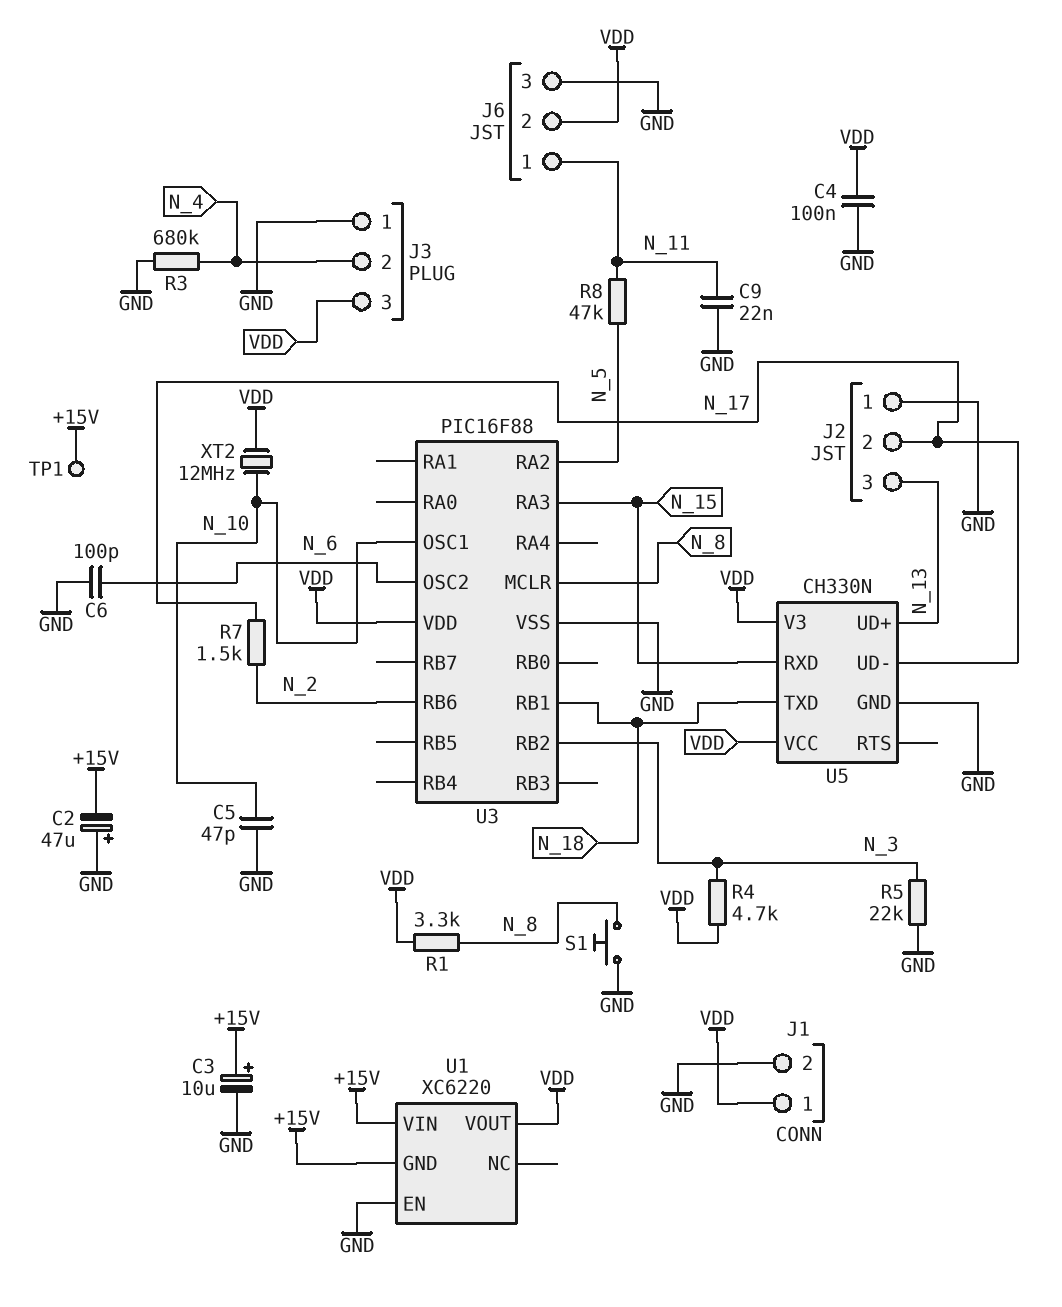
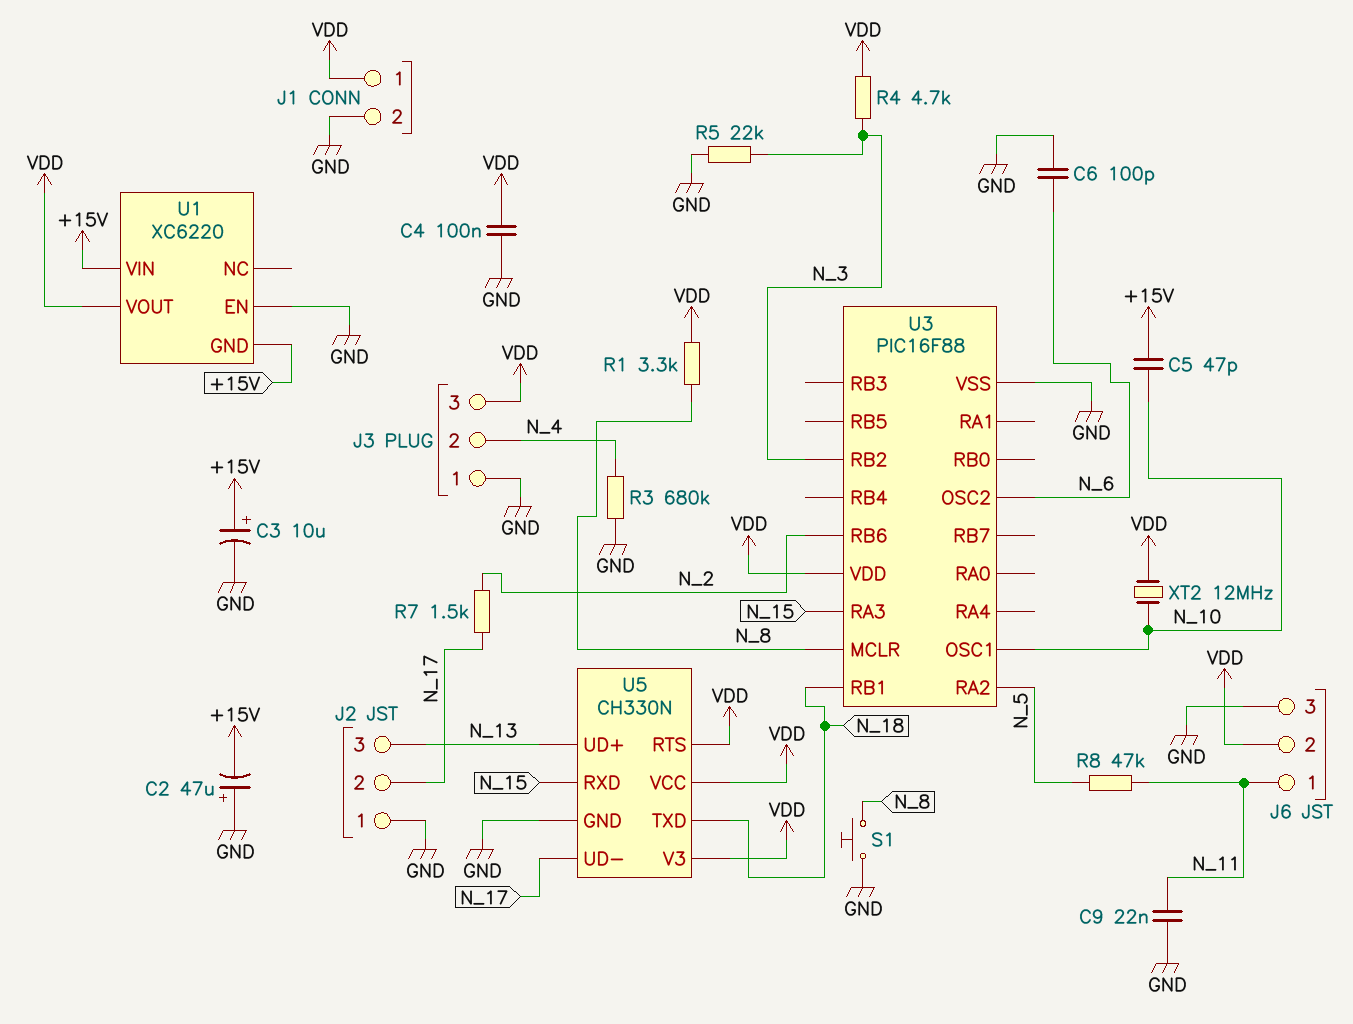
C5: 47pF (GND, N_10) -> 47pF (+15V, N_10)
TP1: test point (+15V) -> none
U5 pin RTS: none -> VDD

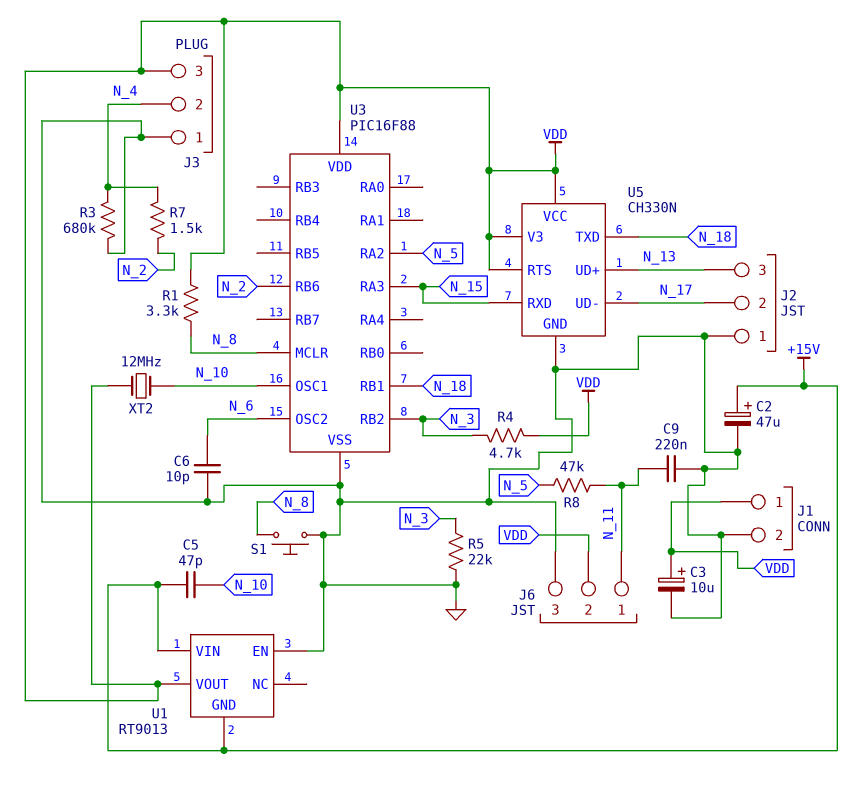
C2: 47uF (plus GND, minus +15V) -> 47uF (plus +15V, minus GND)
C3: 10uF (plus +15V, minus GND) -> 10uF (plus VDD, minus GND)
C4: 100nF (GND, VDD) -> none
C6: 100pF (GND, N_6) -> 10pF (GND, N_6)
C9: 22nF (GND, N_11) -> 220nF (GND, N_11)
R7: 1.5k (N_2, N_17) -> 1.5k (N_2, N_4)
U1: XC6220 -> RT9013

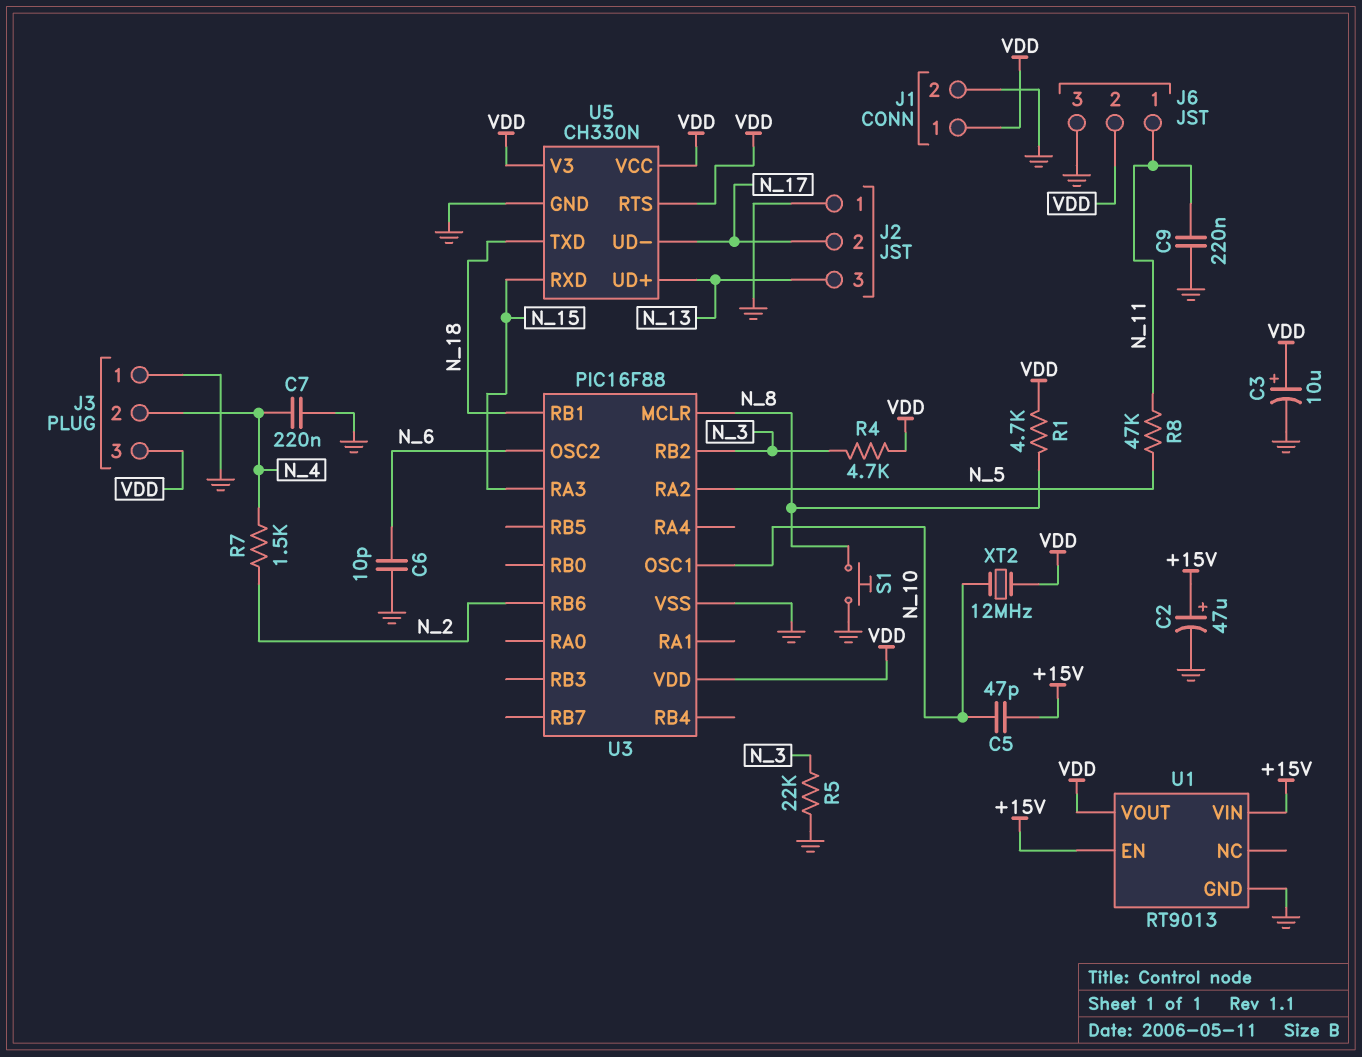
C7: none -> 220nF (GND, N_4)
R1: 3.3k (N_8, VDD) -> 4.7k (N_8, VDD)
R3: 680k (GND, N_4) -> none
U1 pin EN: GND -> +15V
U1 pin GND: +15V -> GND

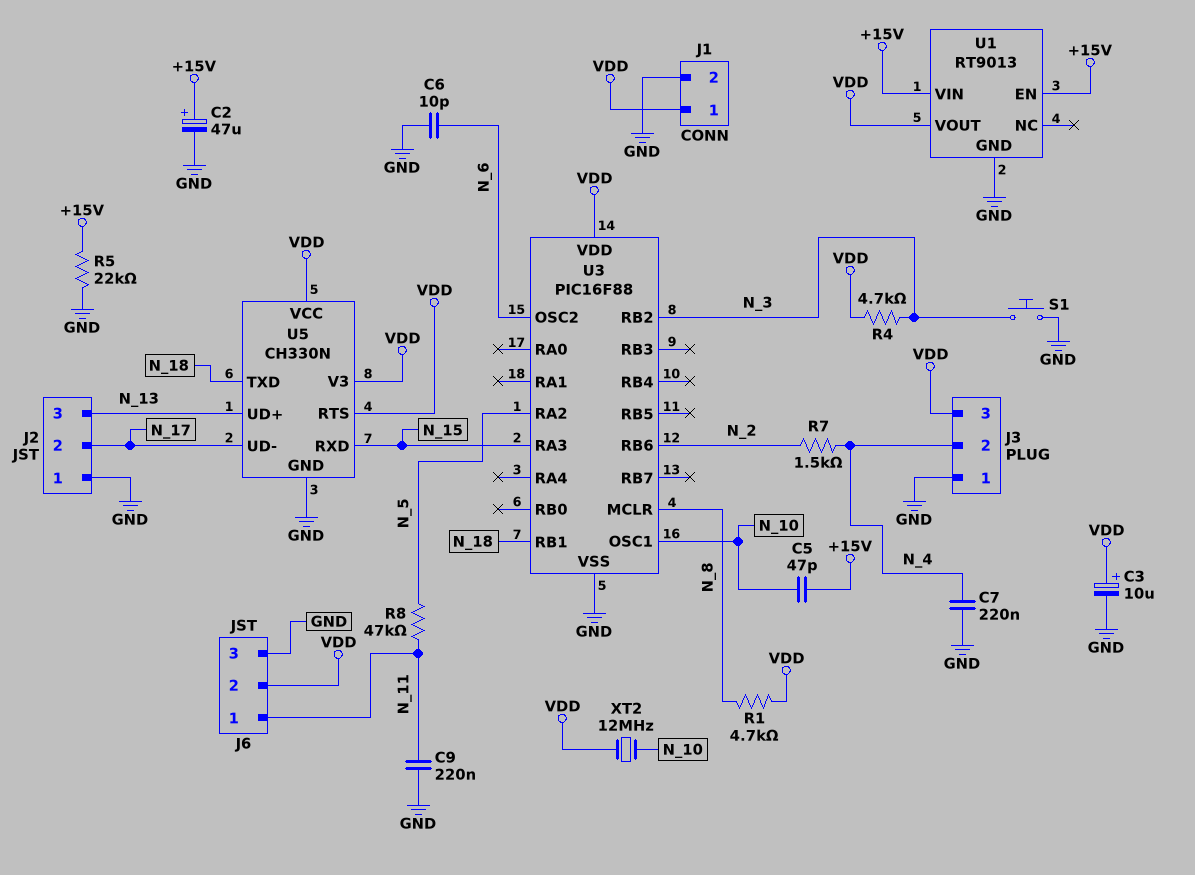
R5: 22k (GND, N_3) -> 22k (+15V, GND)
S1: button (GND, N_8) -> button (GND, N_3)

